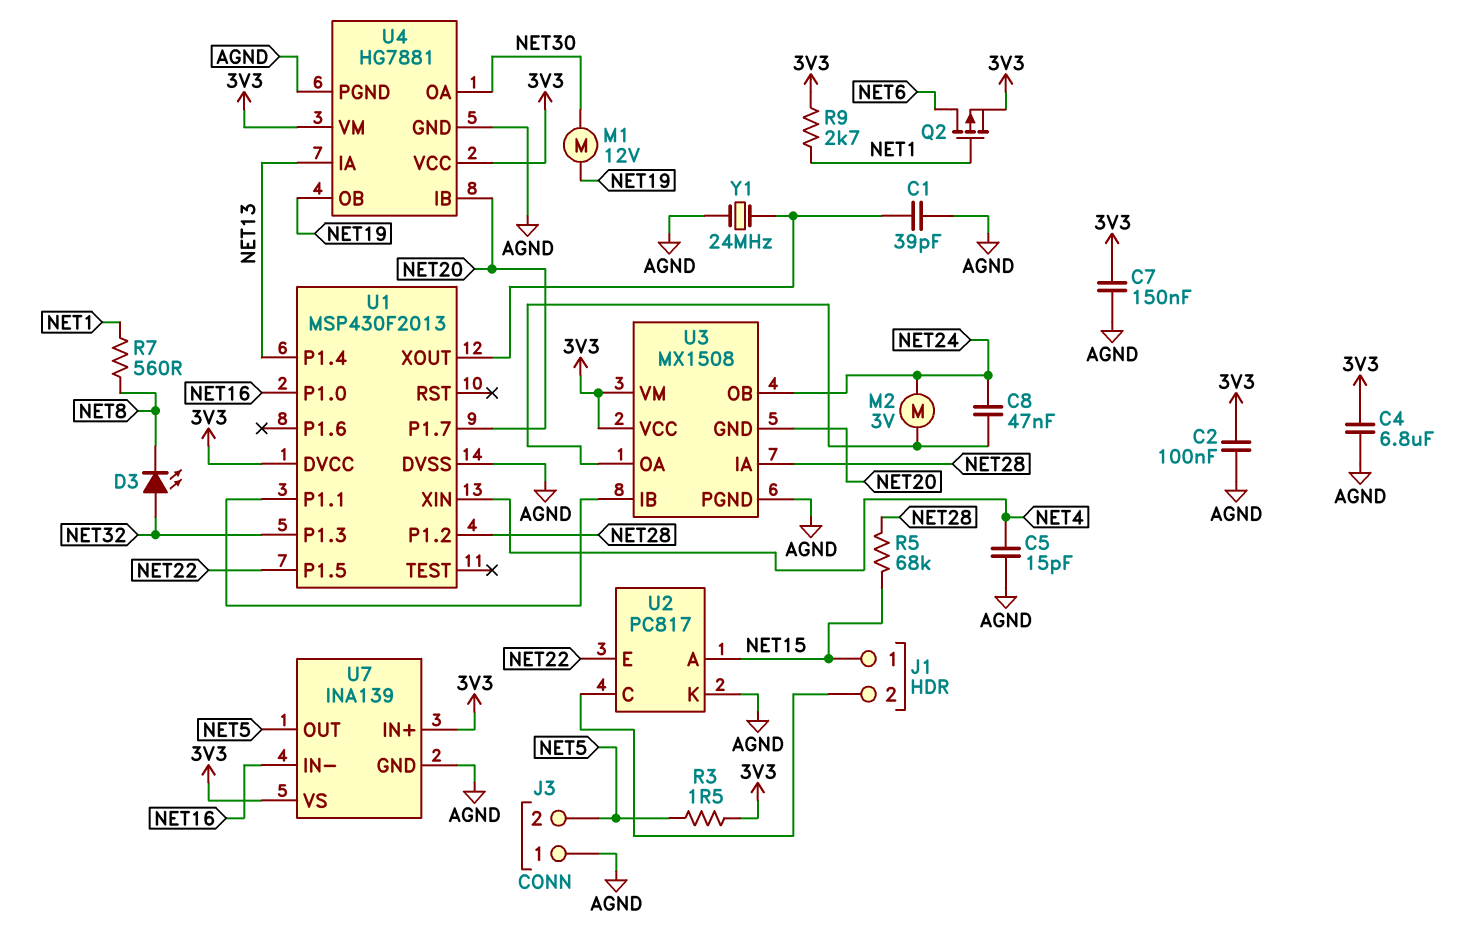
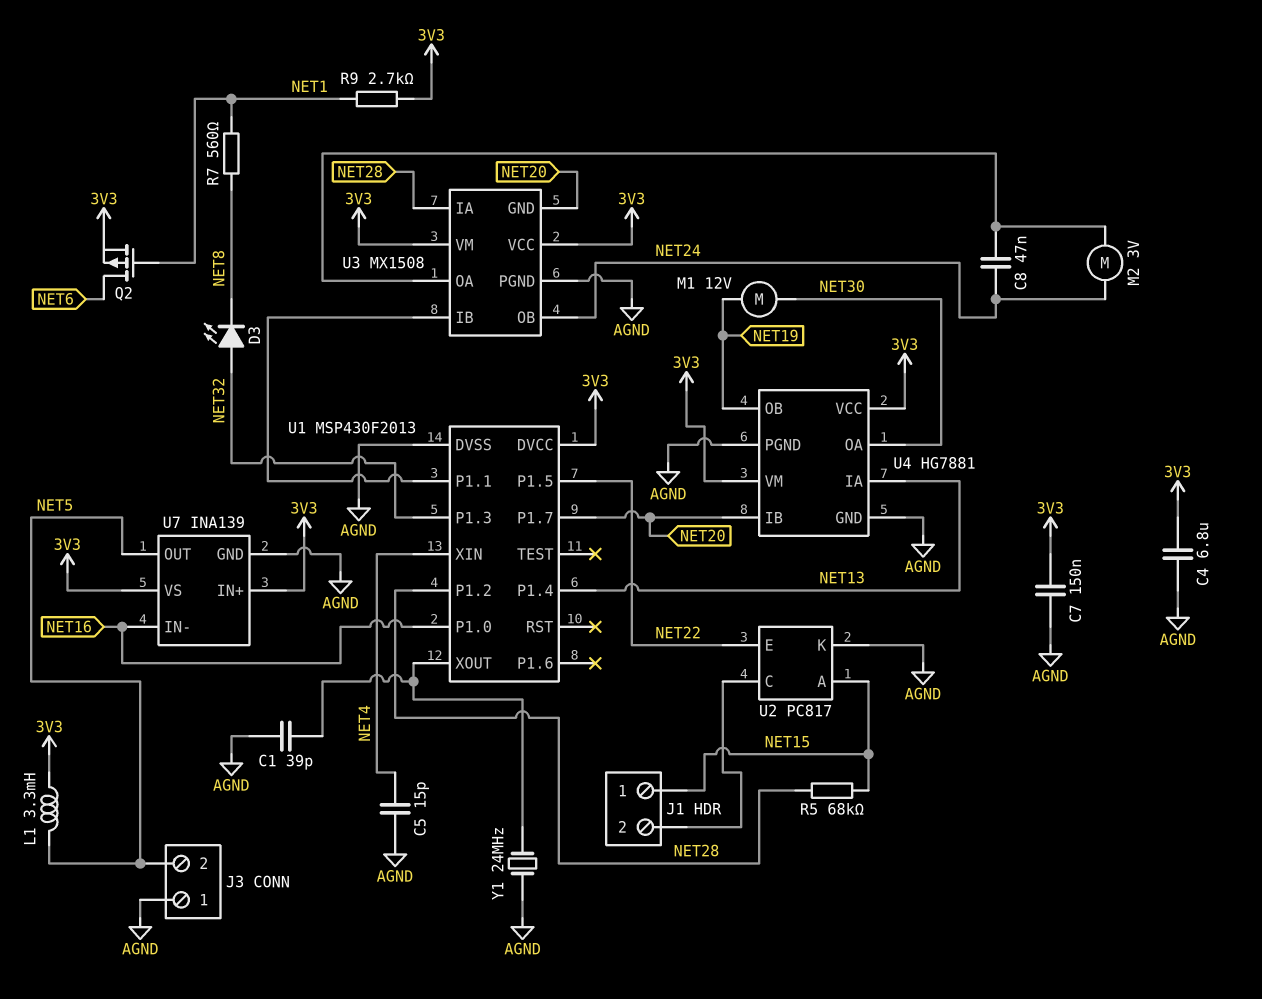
C2: 100nF (3V3, AGND) -> none
L1: none -> 3.3mH (3V3, NET5)
R3: 1.5 (3V3, NET5) -> none

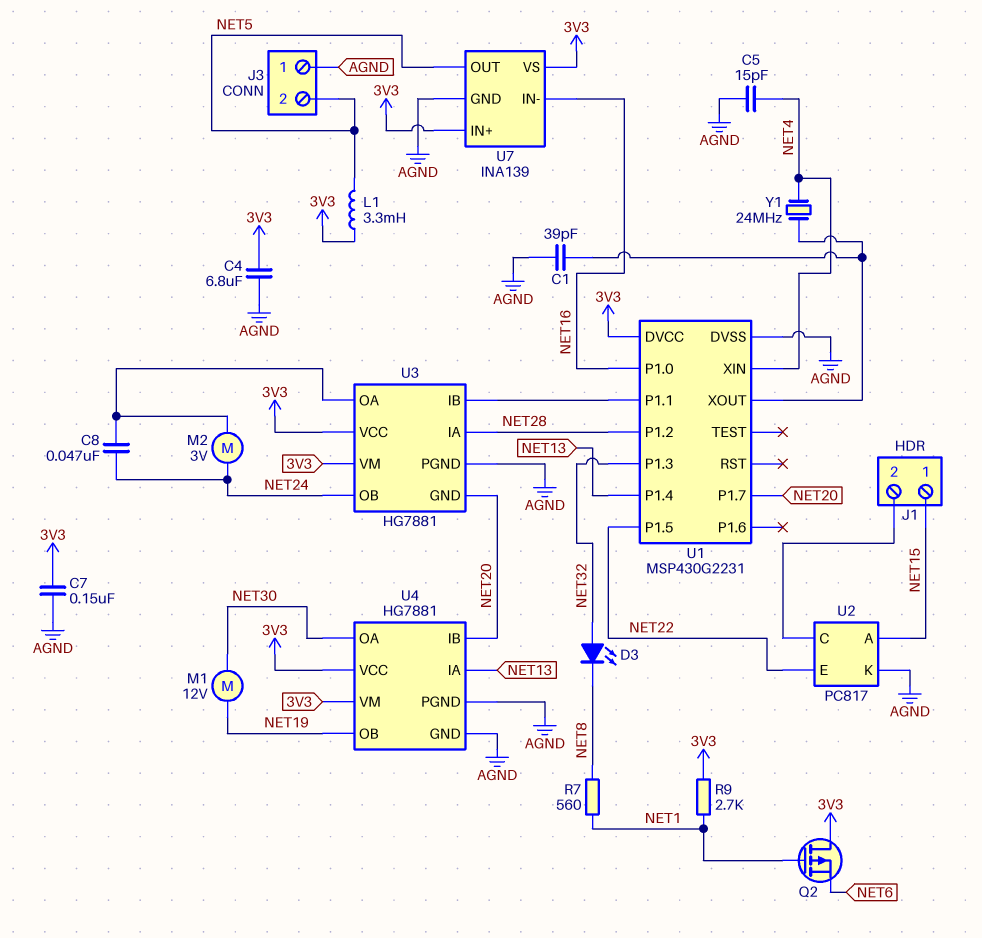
Q2: PMOS (G NET1, D NET6, S 3V3) -> PMOS (G NET1, D 3V3, S NET6)
R5: 68k (NET15, NET28) -> none
U1: MSP430F2013 -> MSP430G2231
U3: MX1508 -> HG7881
Y1: 24MHz (AGND, U1/XOUT) -> 24MHz (NET4, U1/XOUT)

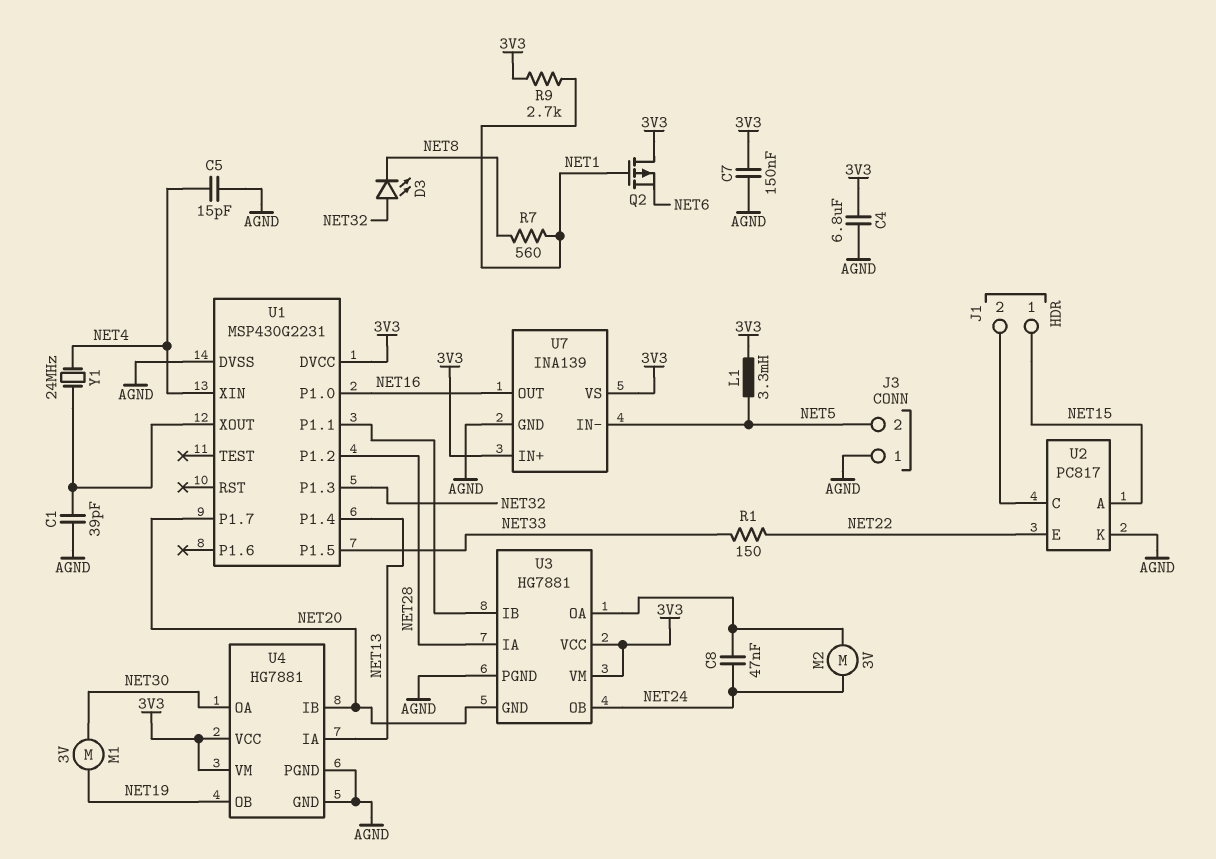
M1: motor 12V (NET19, NET30) -> motor 3V (NET19, NET30)
R1: none -> 150 (NET22, NET33)
U1 pin P1.5: NET22 -> NET33
U7 pin IN-: NET16 -> NET5
U7 pin OUT: NET5 -> NET16

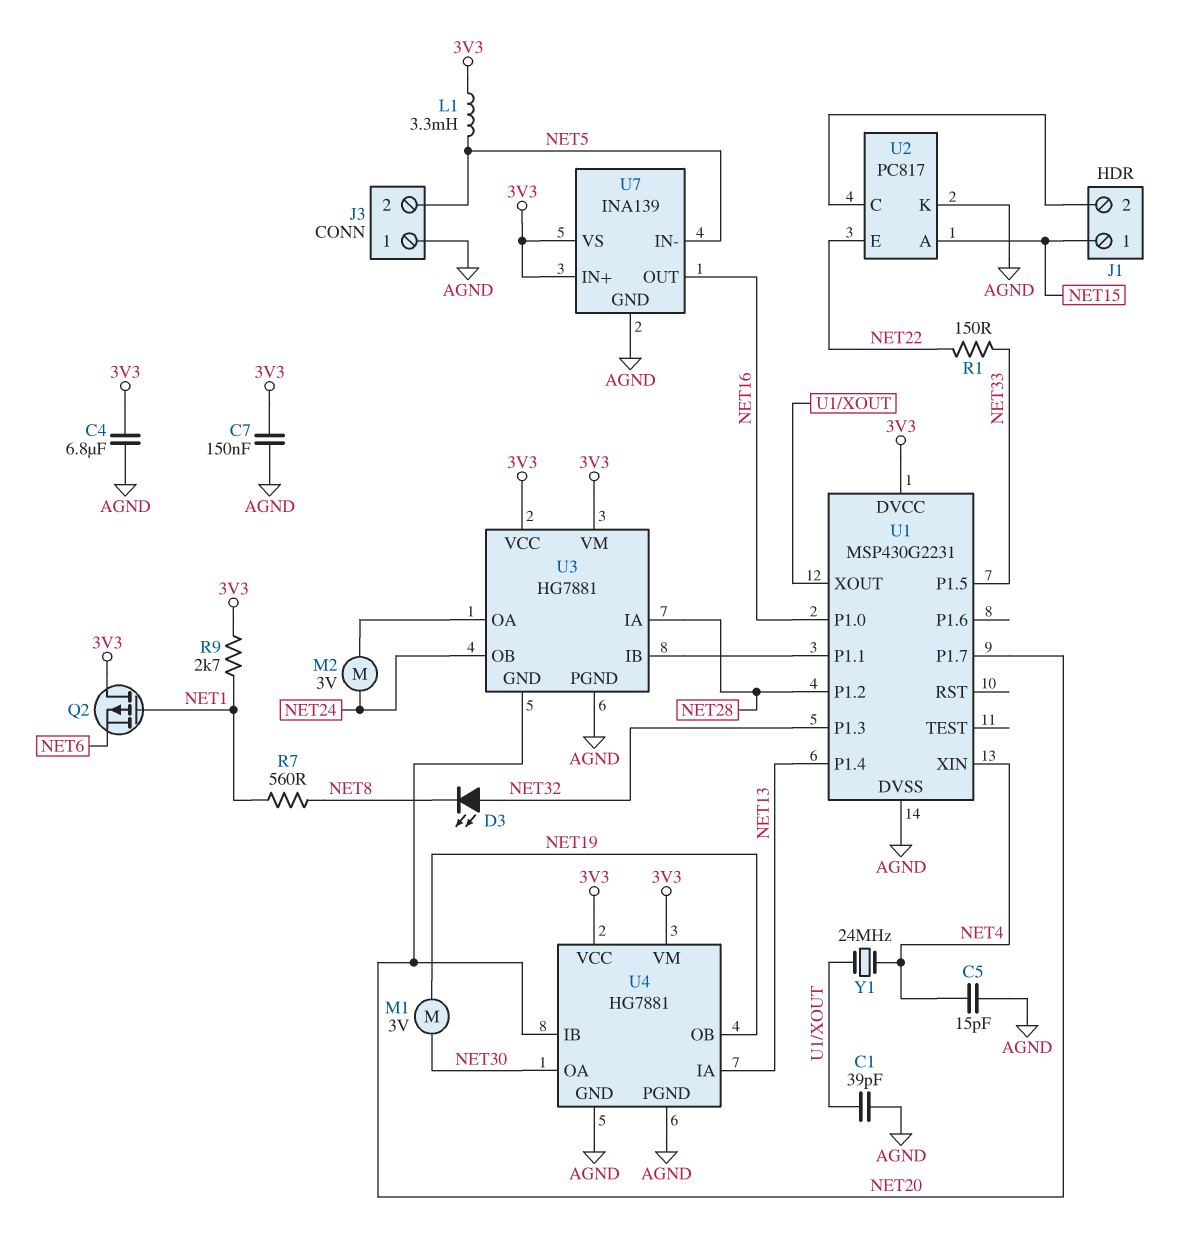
C8: 47nF (NET24, U3/OA) -> none

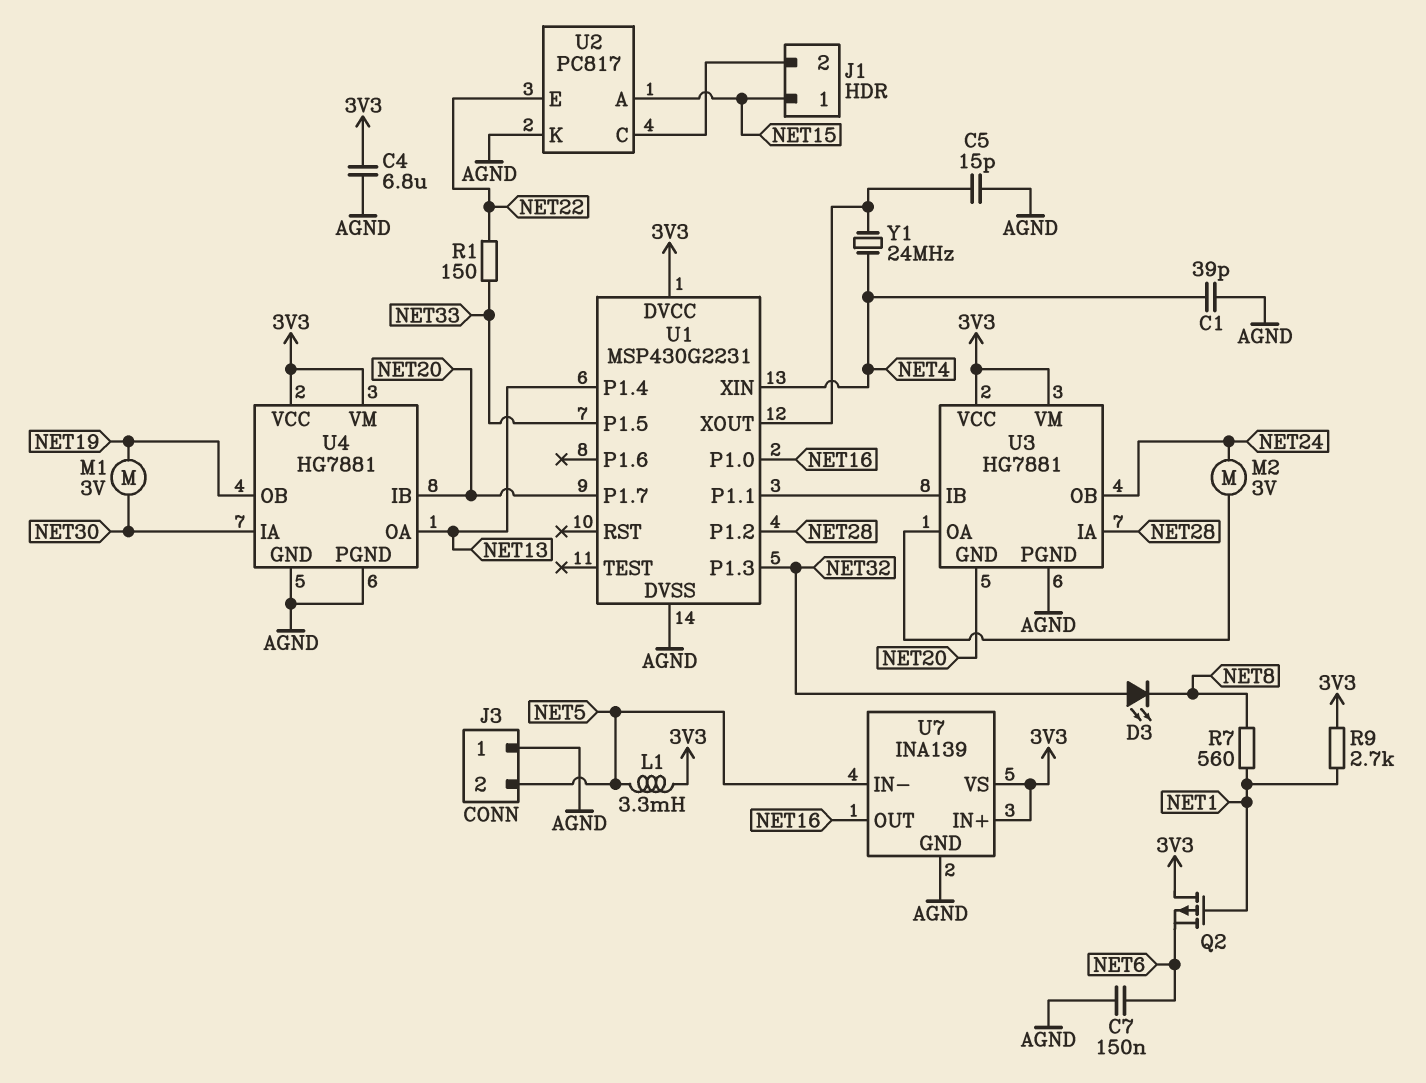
C1: 39pF (AGND, U1/XOUT) -> 39pF (AGND, NET4)
C5: 15pF (AGND, NET4) -> 15pF (AGND, U1/XOUT)
C7: 150nF (3V3, AGND) -> 150nF (AGND, NET6)
U4 pin IA: NET13 -> NET30
U4 pin OA: NET30 -> NET13

